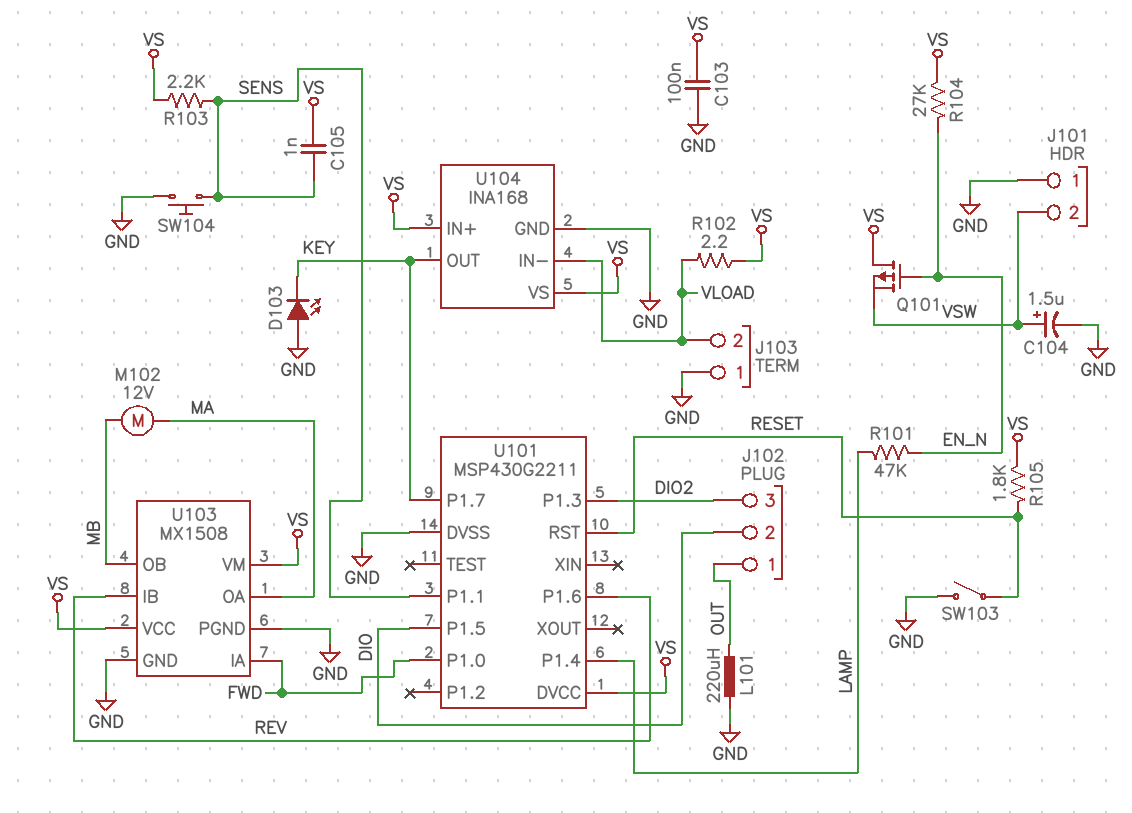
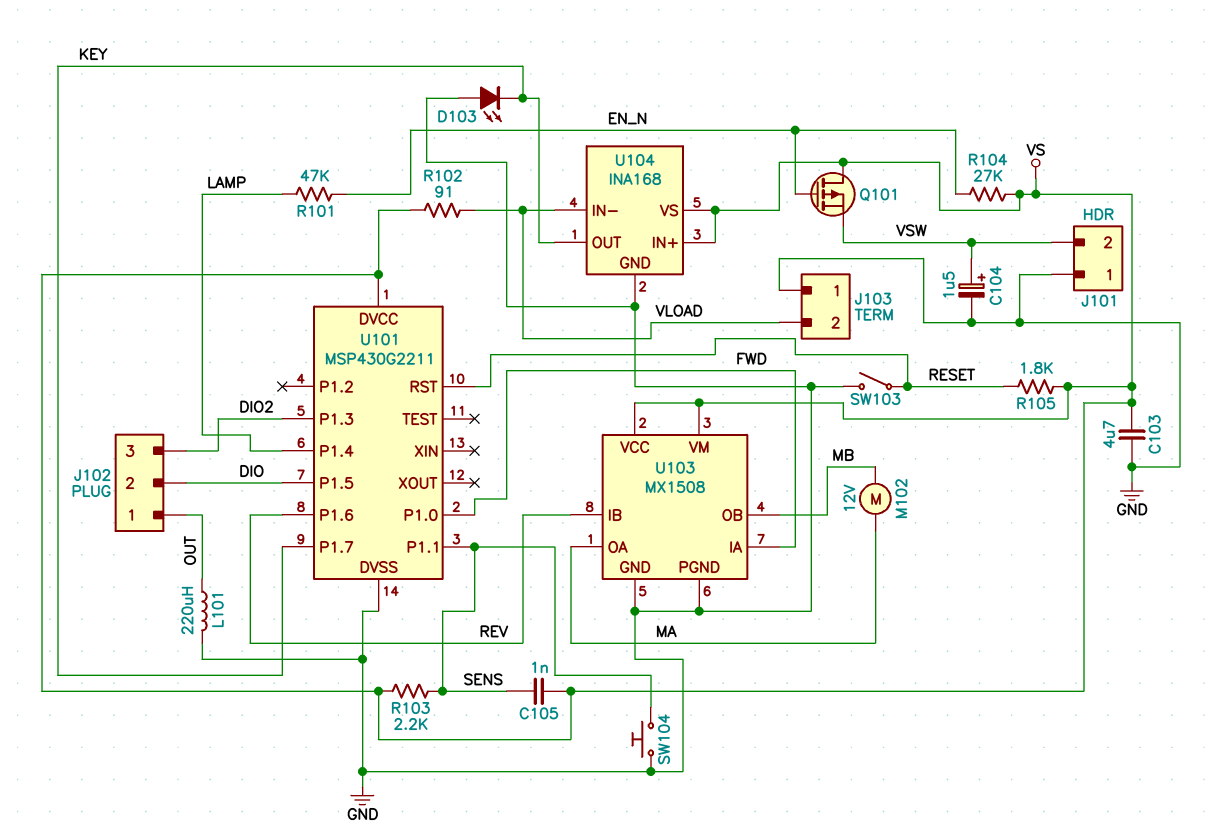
C103: 100nF (GND, VS) -> 4.7uF (GND, VS)
R102: 2.2 (VLOAD, VS) -> 91 (VLOAD, VS)

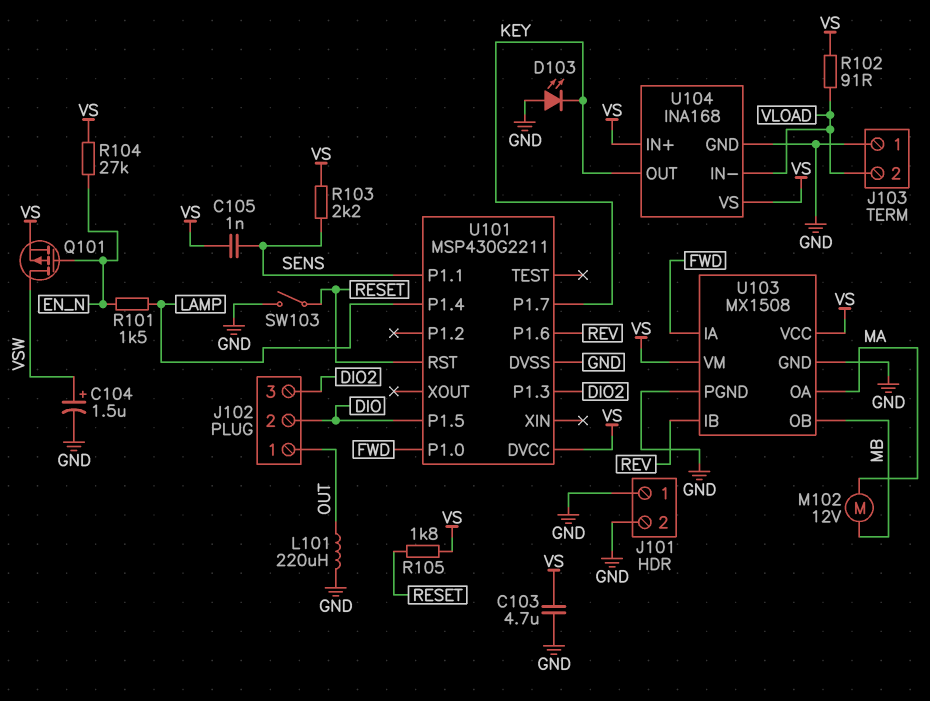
J101 pin 2: VSW -> GND
Q101: PMOS (G EN_N, D VS, S VSW) -> PMOS (G EN_N, D VSW, S VS)
R101: 47k (EN_N, LAMP) -> 1.5k (EN_N, LAMP)
SW104: button (GND, SENS) -> none

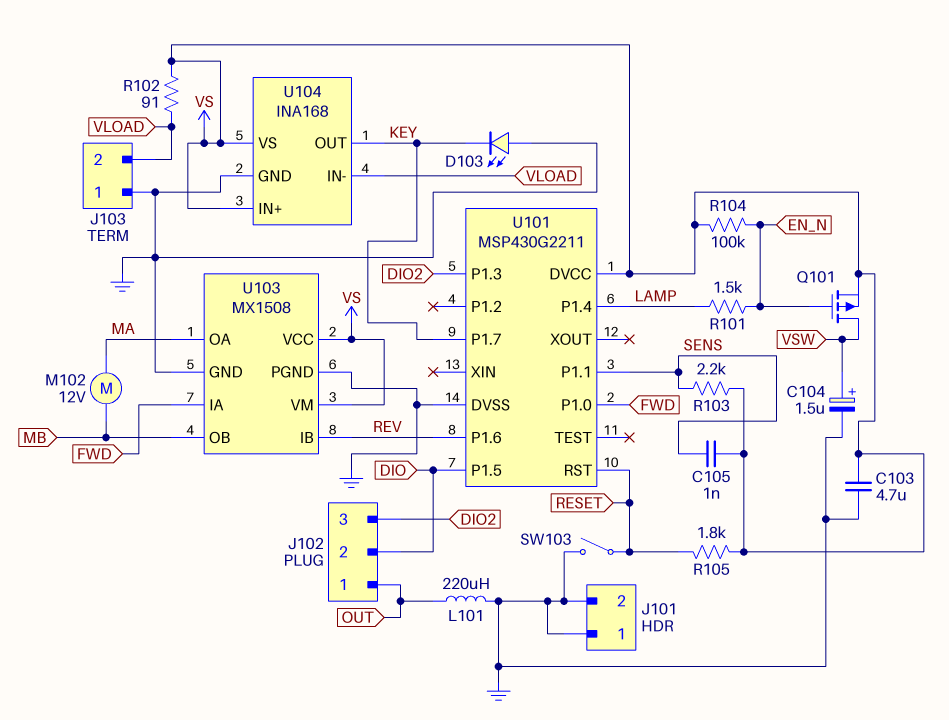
R104: 27k (EN_N, VS) -> 100k (EN_N, VS)

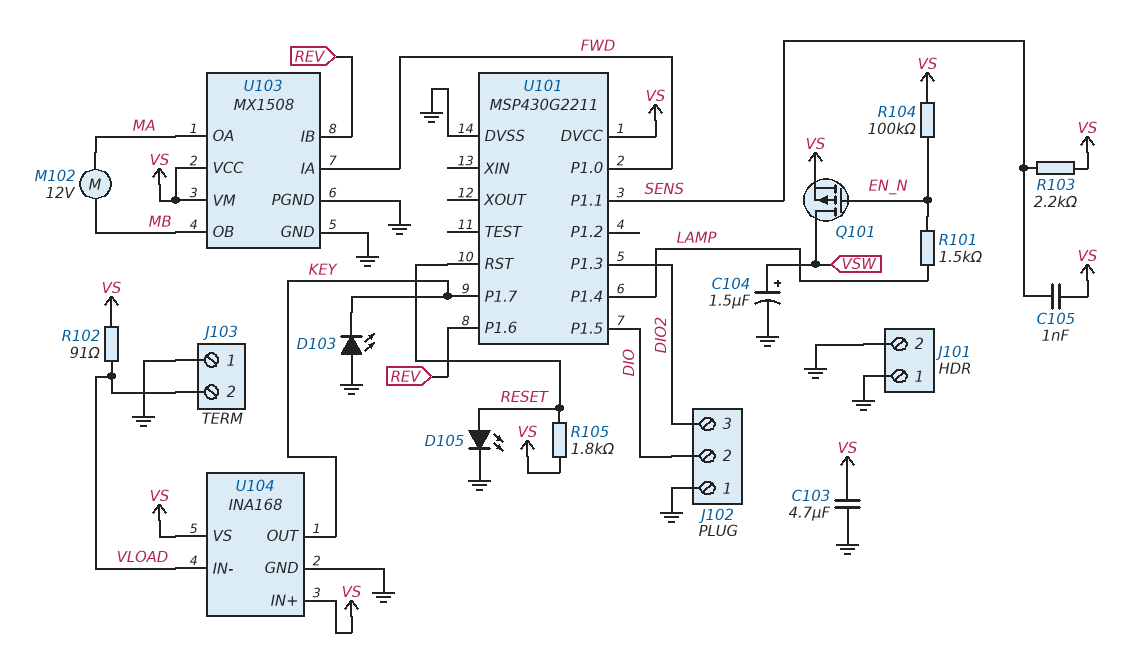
D105: none -> LED (A RESET, K GND)
J102 pin 1: OUT -> GND
L101: 220uH (GND, OUT) -> none
SW103: switch (GND, RESET) -> none

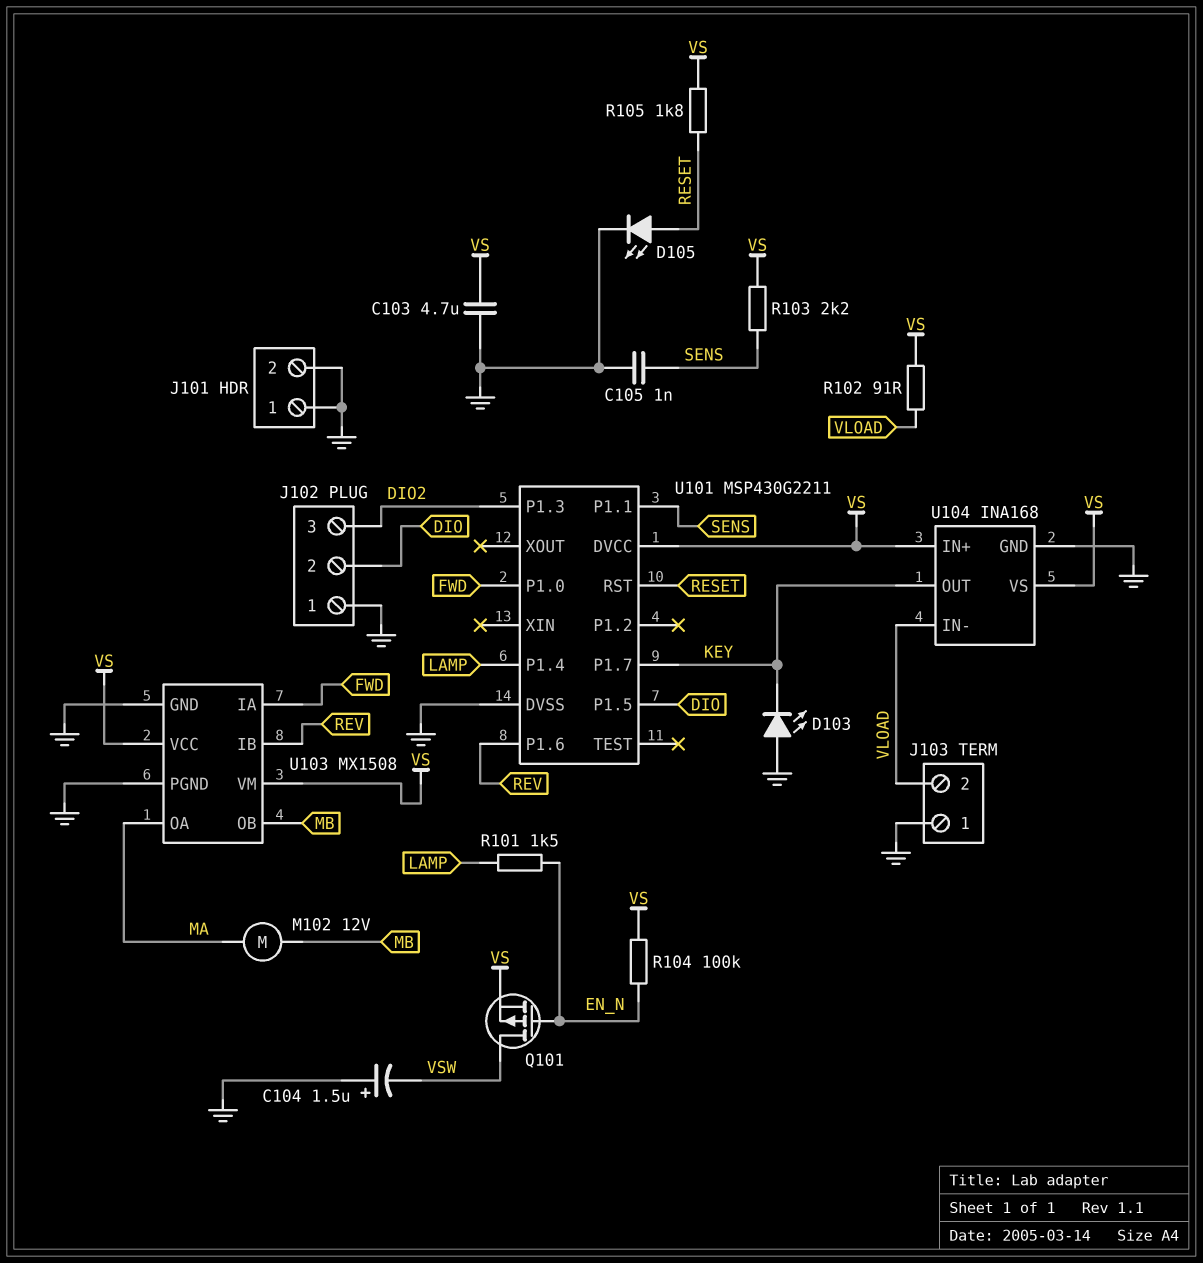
C104: 1.5uF (plus VSW, minus GND) -> 1.5uF (plus GND, minus VSW)
C105: 1nF (SENS, VS) -> 1nF (GND, SENS)

